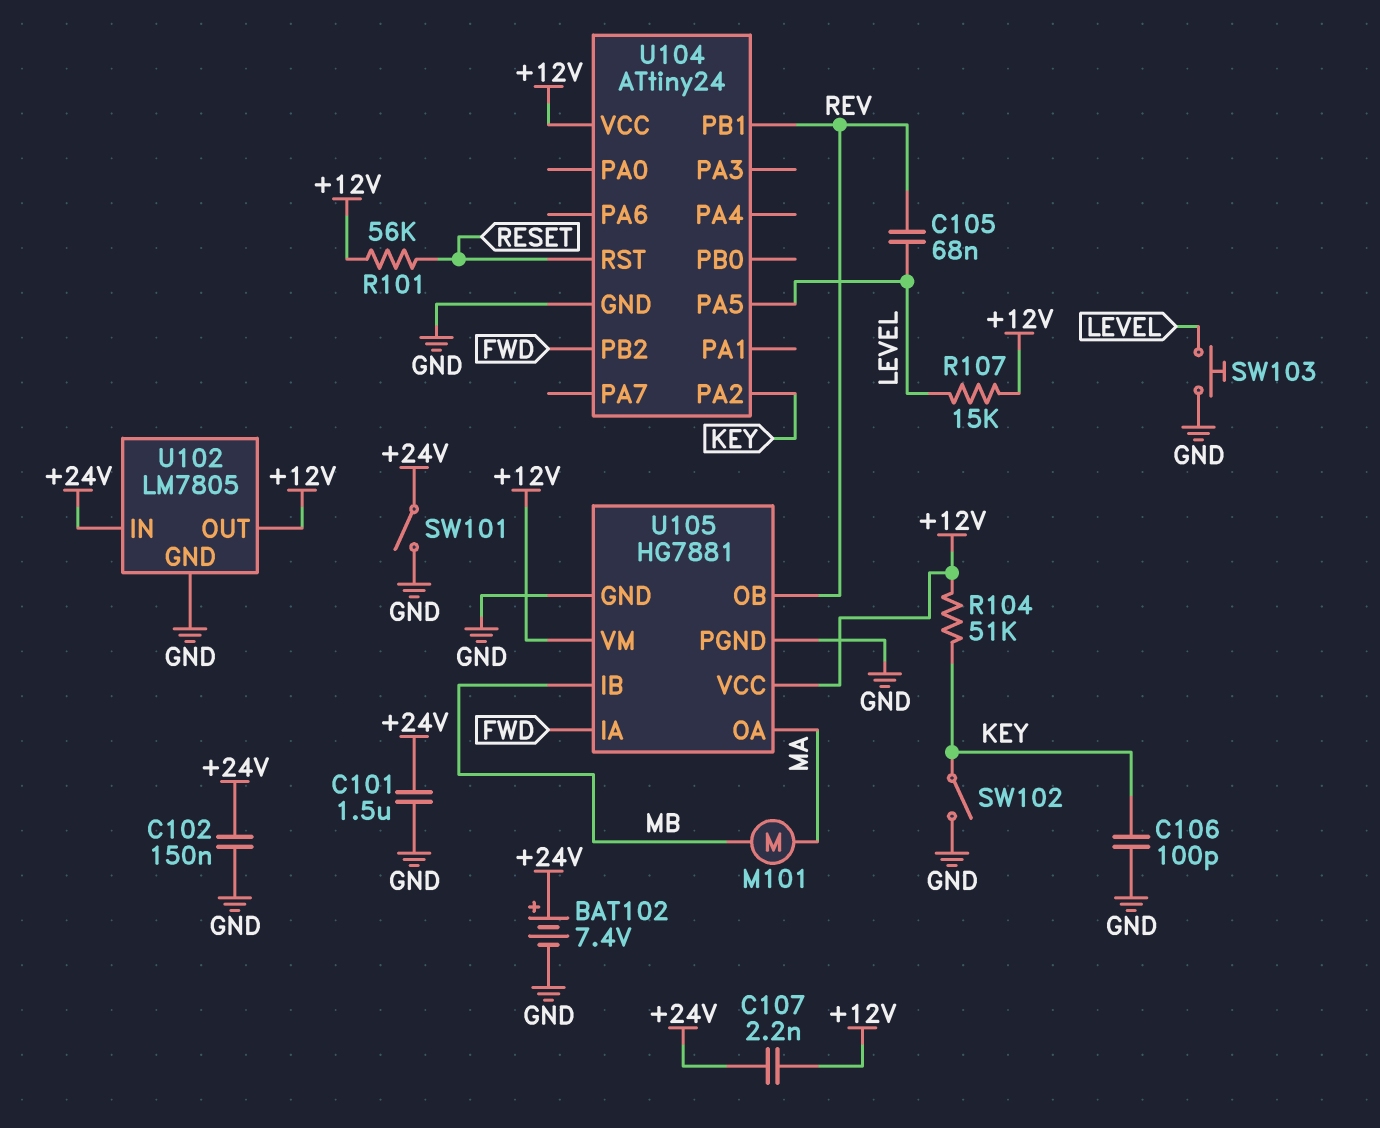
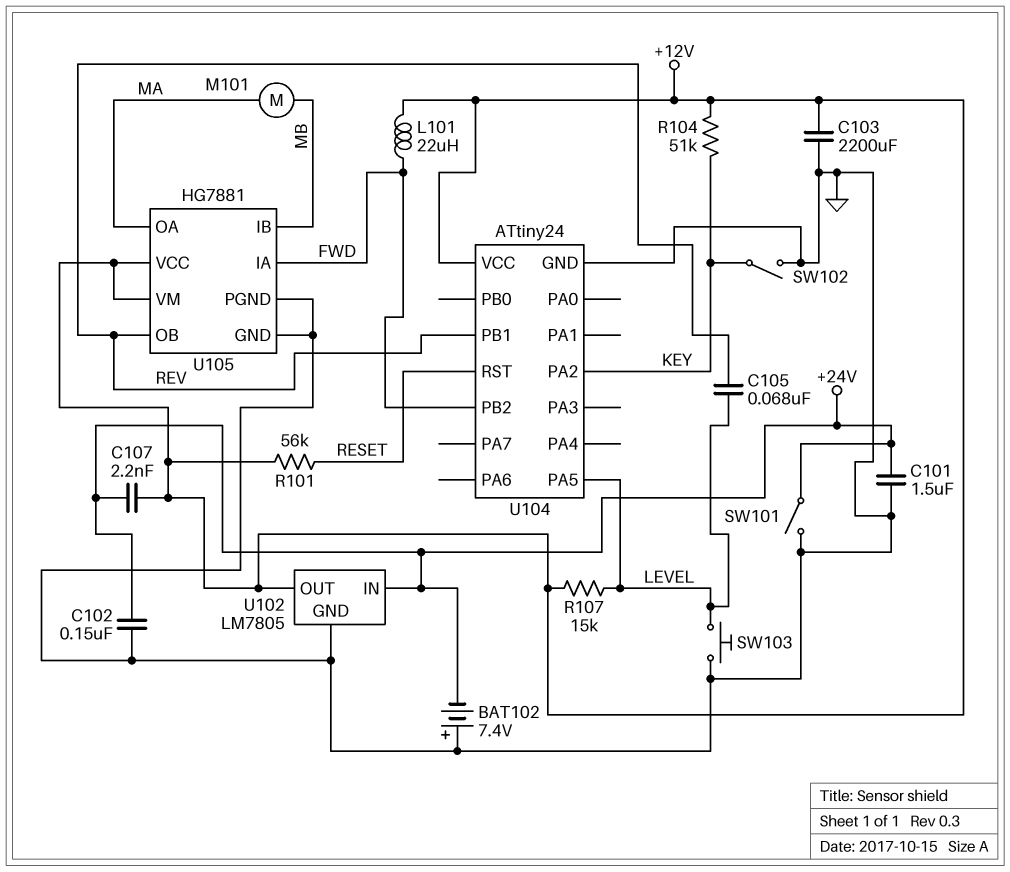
BAT102: 7.4V (plus +24V, minus GND) -> 7.4V (plus GND, minus +24V)
C103: none -> 2200uF (+12V, GND)
C106: 100pF (GND, KEY) -> none
L101: none -> 22uH (+12V, FWD)

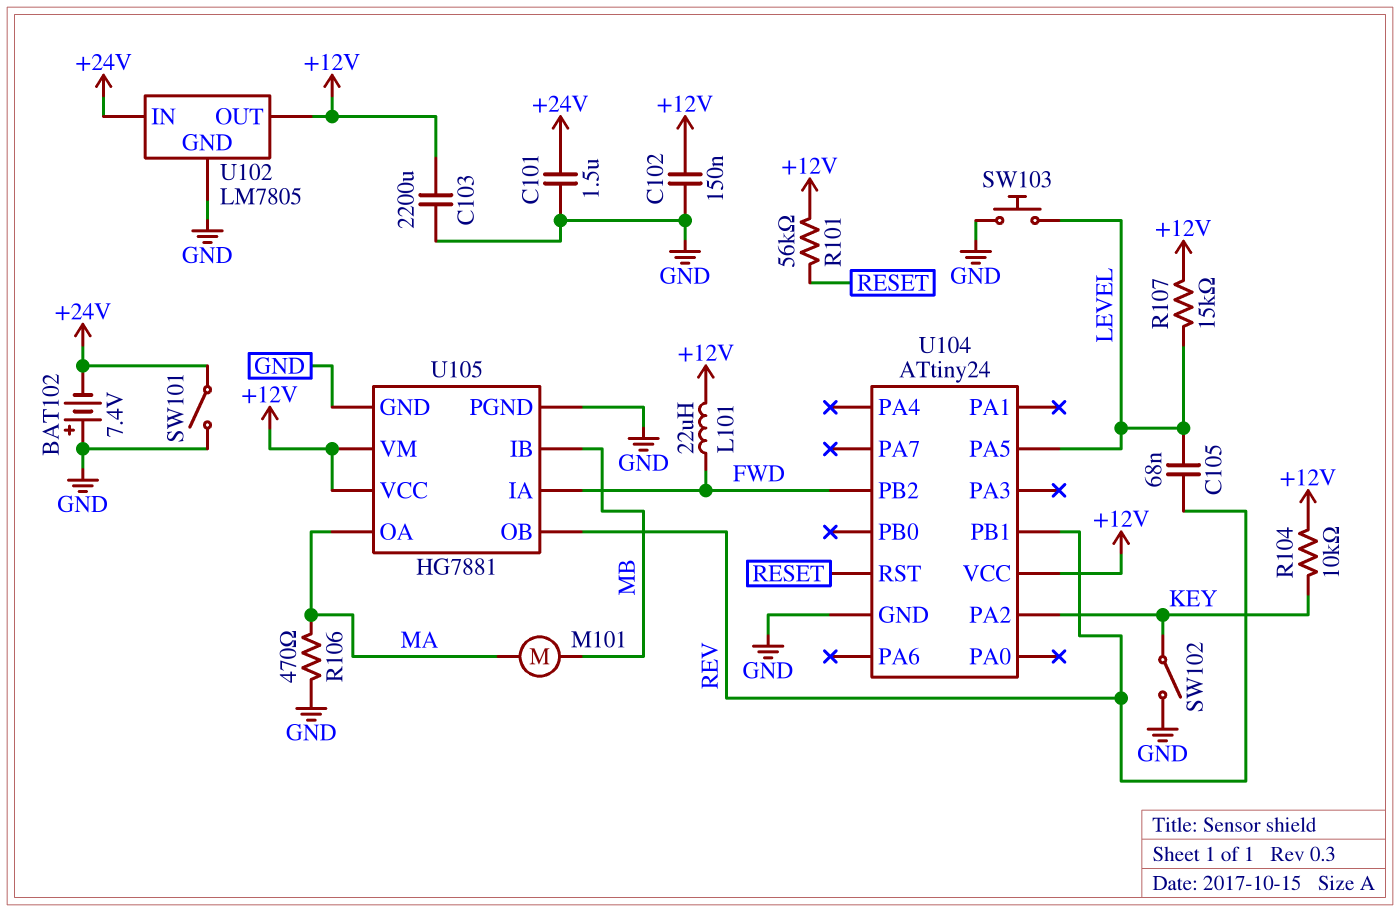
C102: 150nF (+24V, GND) -> 150nF (+12V, GND)
C107: 2.2nF (+12V, +24V) -> none
R104: 51k (+12V, KEY) -> 10k (+12V, KEY)
R106: none -> 470 (GND, MA)

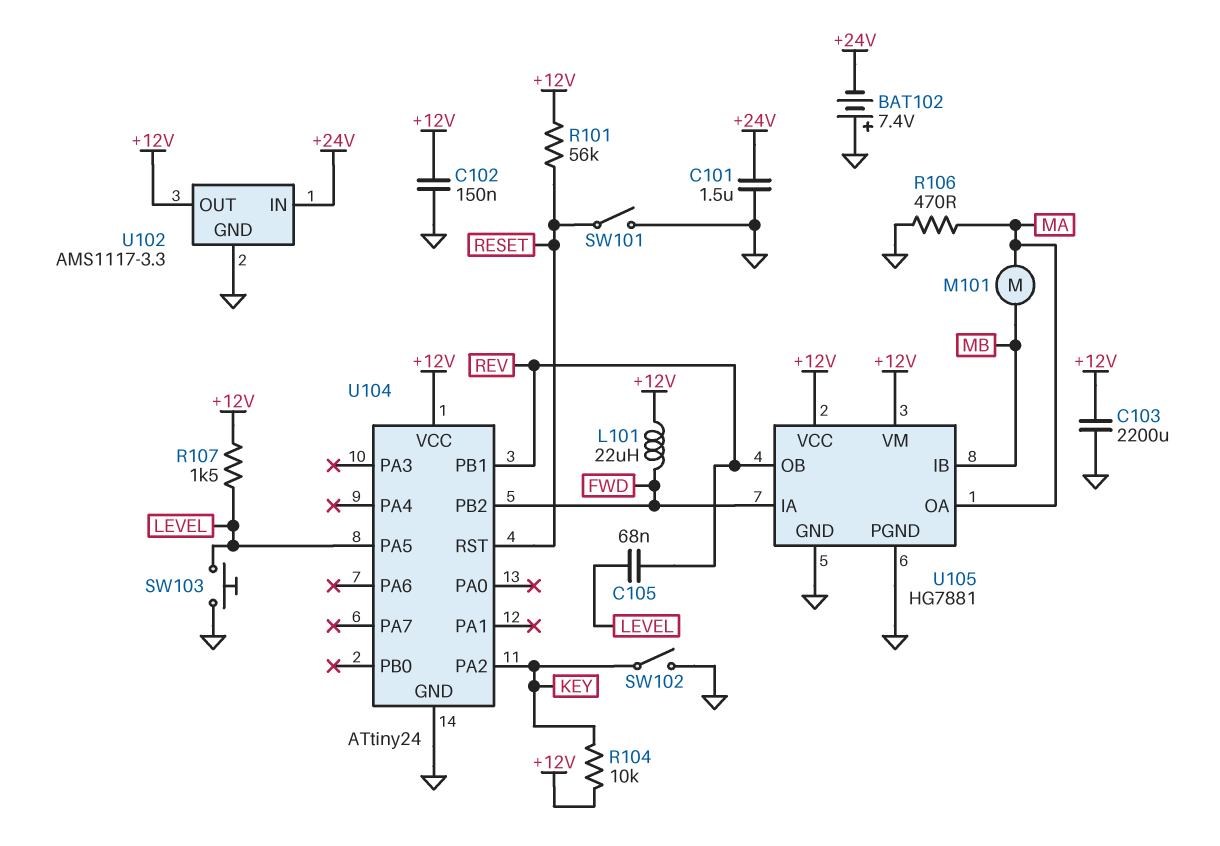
R107: 15k (+12V, LEVEL) -> 1.5k (+12V, LEVEL)
SW101: switch (+24V, GND) -> switch (GND, RESET)
U102: LM7805 -> AMS1117-3.3

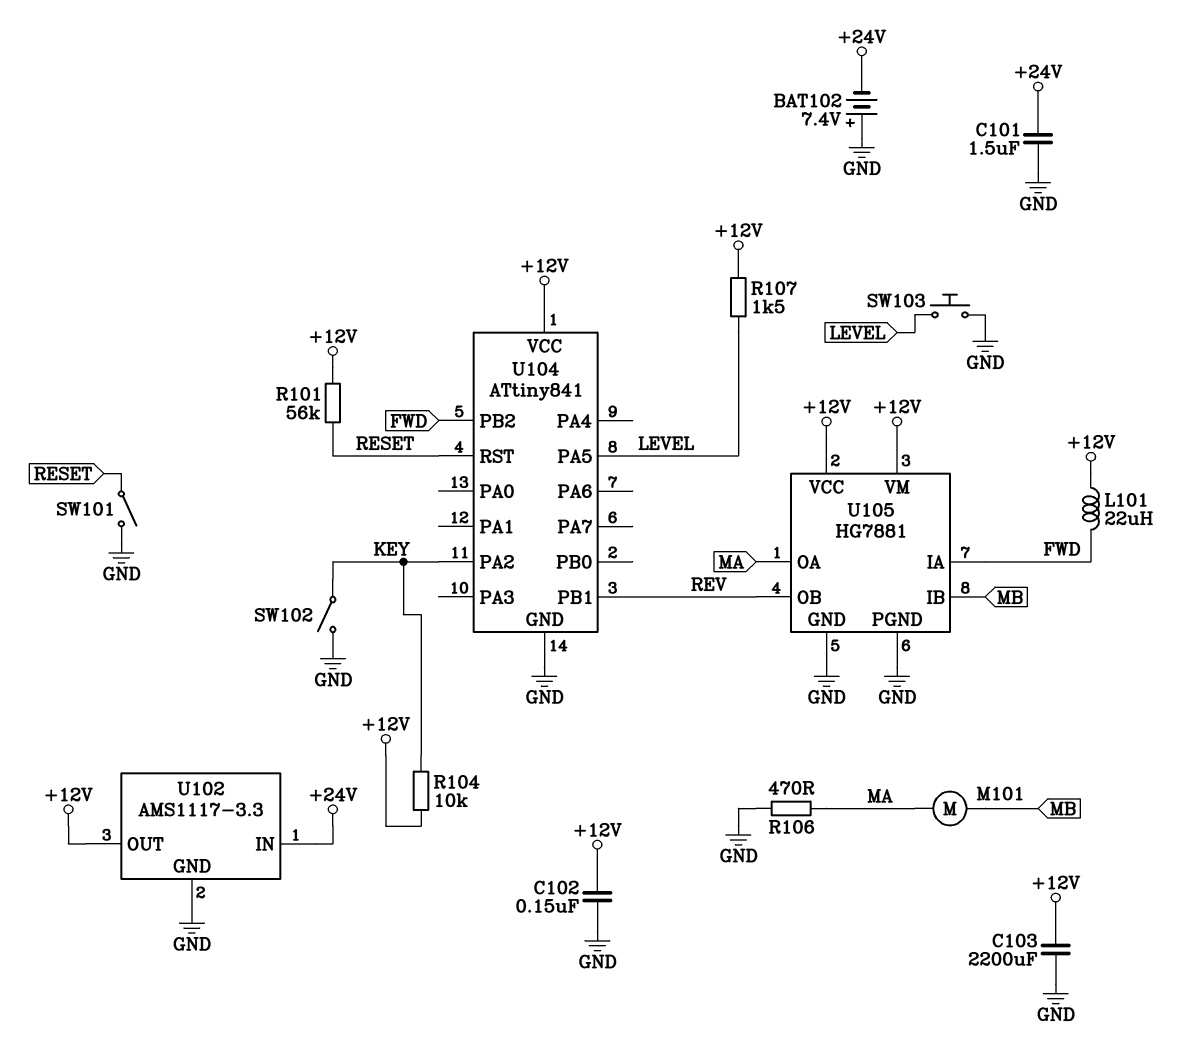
C105: 68nF (LEVEL, REV) -> none
U104: ATtiny24 -> ATtiny841

